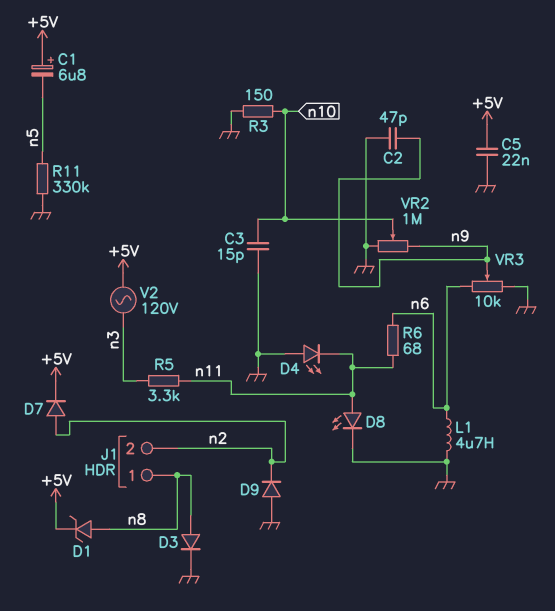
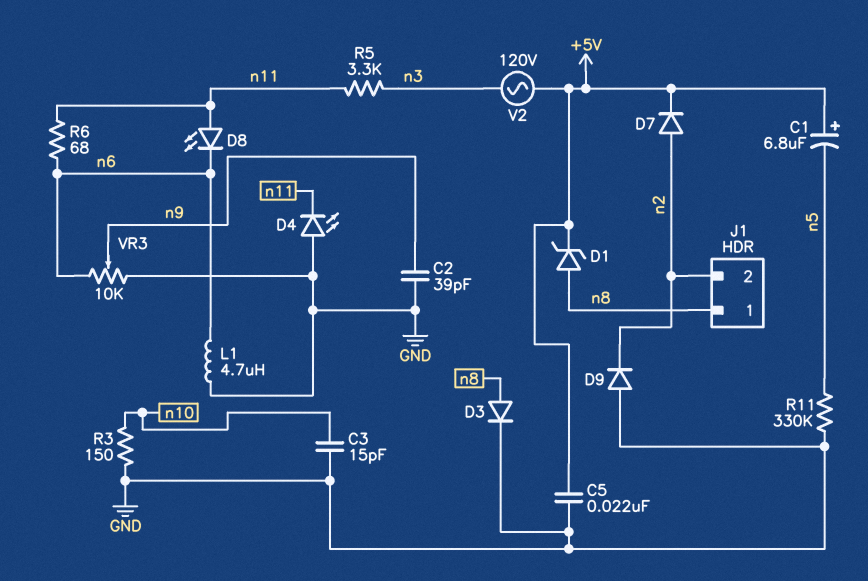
C2: 47pF (GND, n9) -> 39pF (GND, n9)
D8: LED (A n11, K GND) -> LED (A n11, K n6)
VR2: 1M (GND, n9, wiper n10) -> none

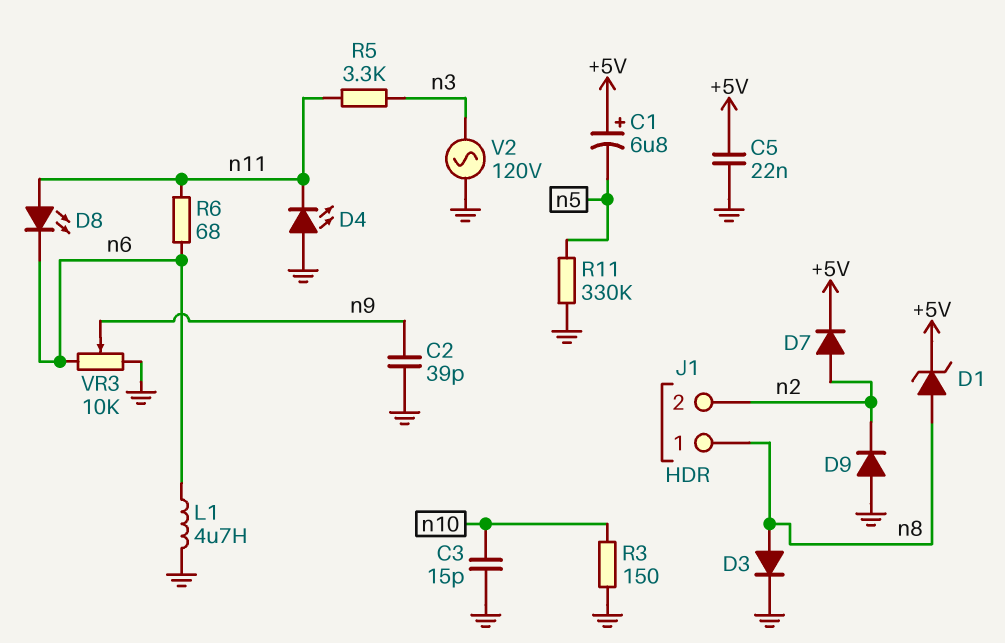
V2: AC 120V (+5V, n3) -> AC 120V (GND, n3)

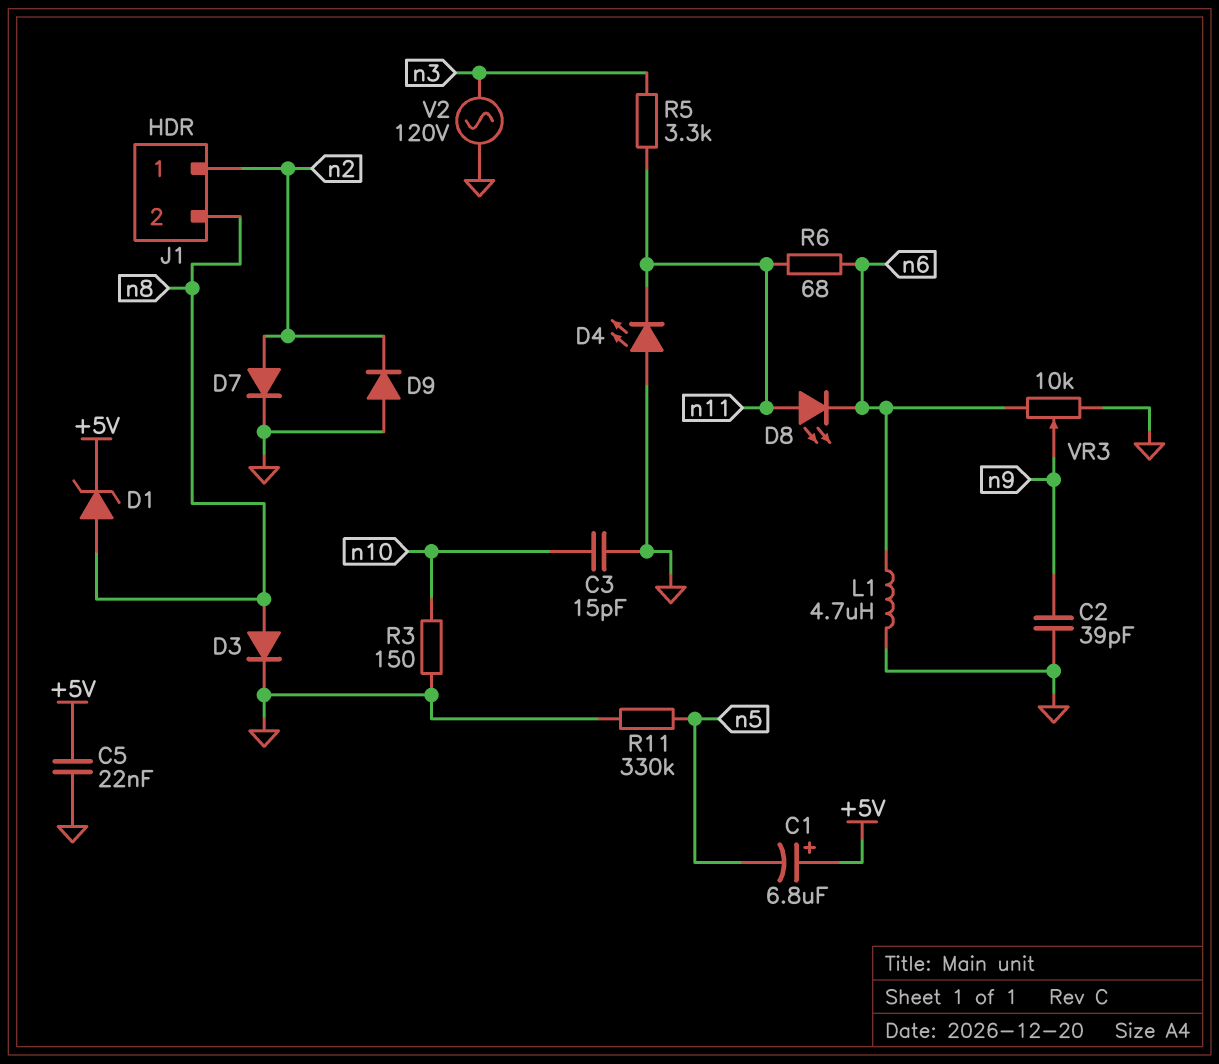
D7: diode (A n2, K +5V) -> diode (A n2, K GND)
J1 pin 1: n8 -> n2
J1 pin 2: n2 -> n8

